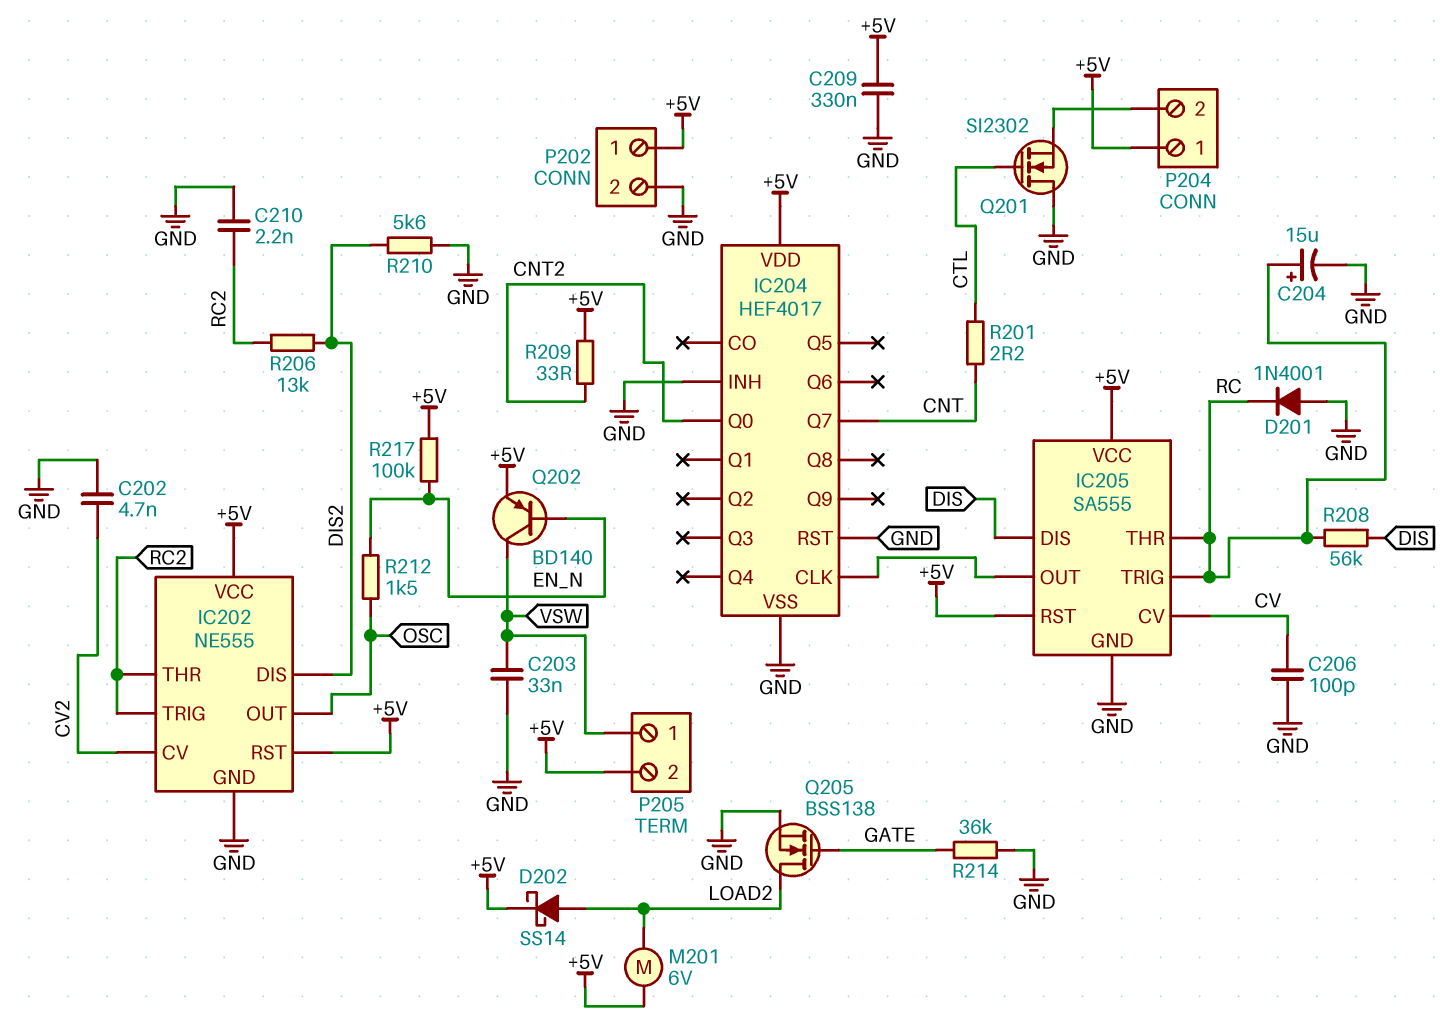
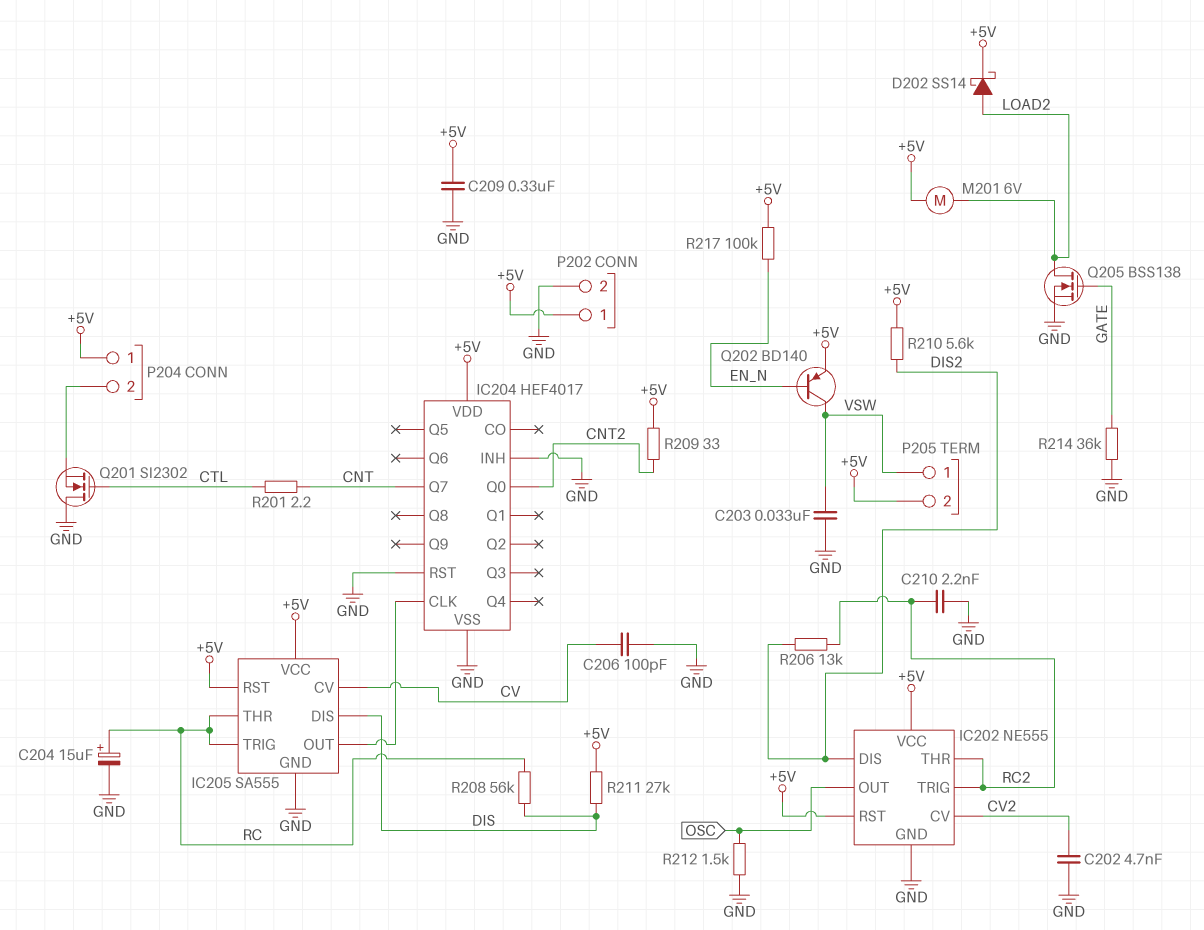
D201: diode 1N4001 (A GND, K RC) -> none
R210: 5.6k (DIS2, GND) -> 5.6k (+5V, DIS2)
R211: none -> 27k (+5V, DIS)
R212: 1.5k (EN_N, OSC) -> 1.5k (GND, OSC)

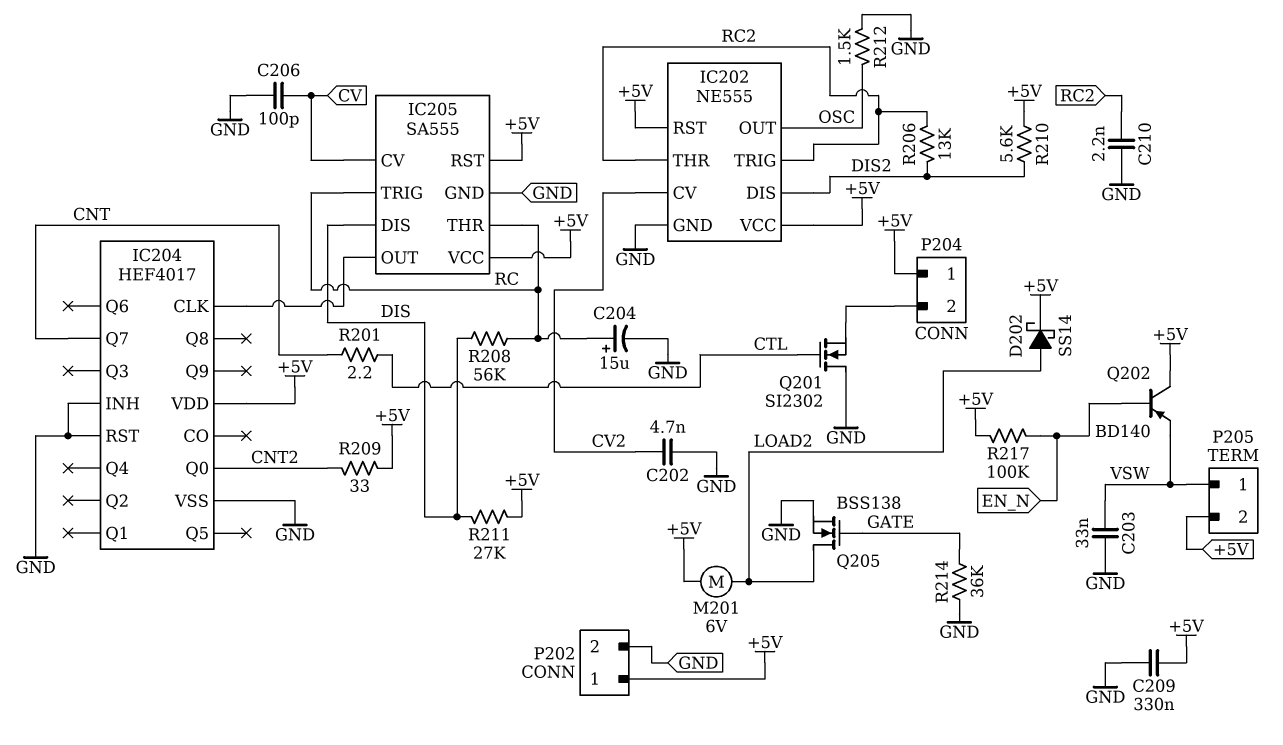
Q202: PNP BD140 (B EN_N, C VSW, E +5V) -> PNP BD140 (B EN_N, C +5V, E VSW)

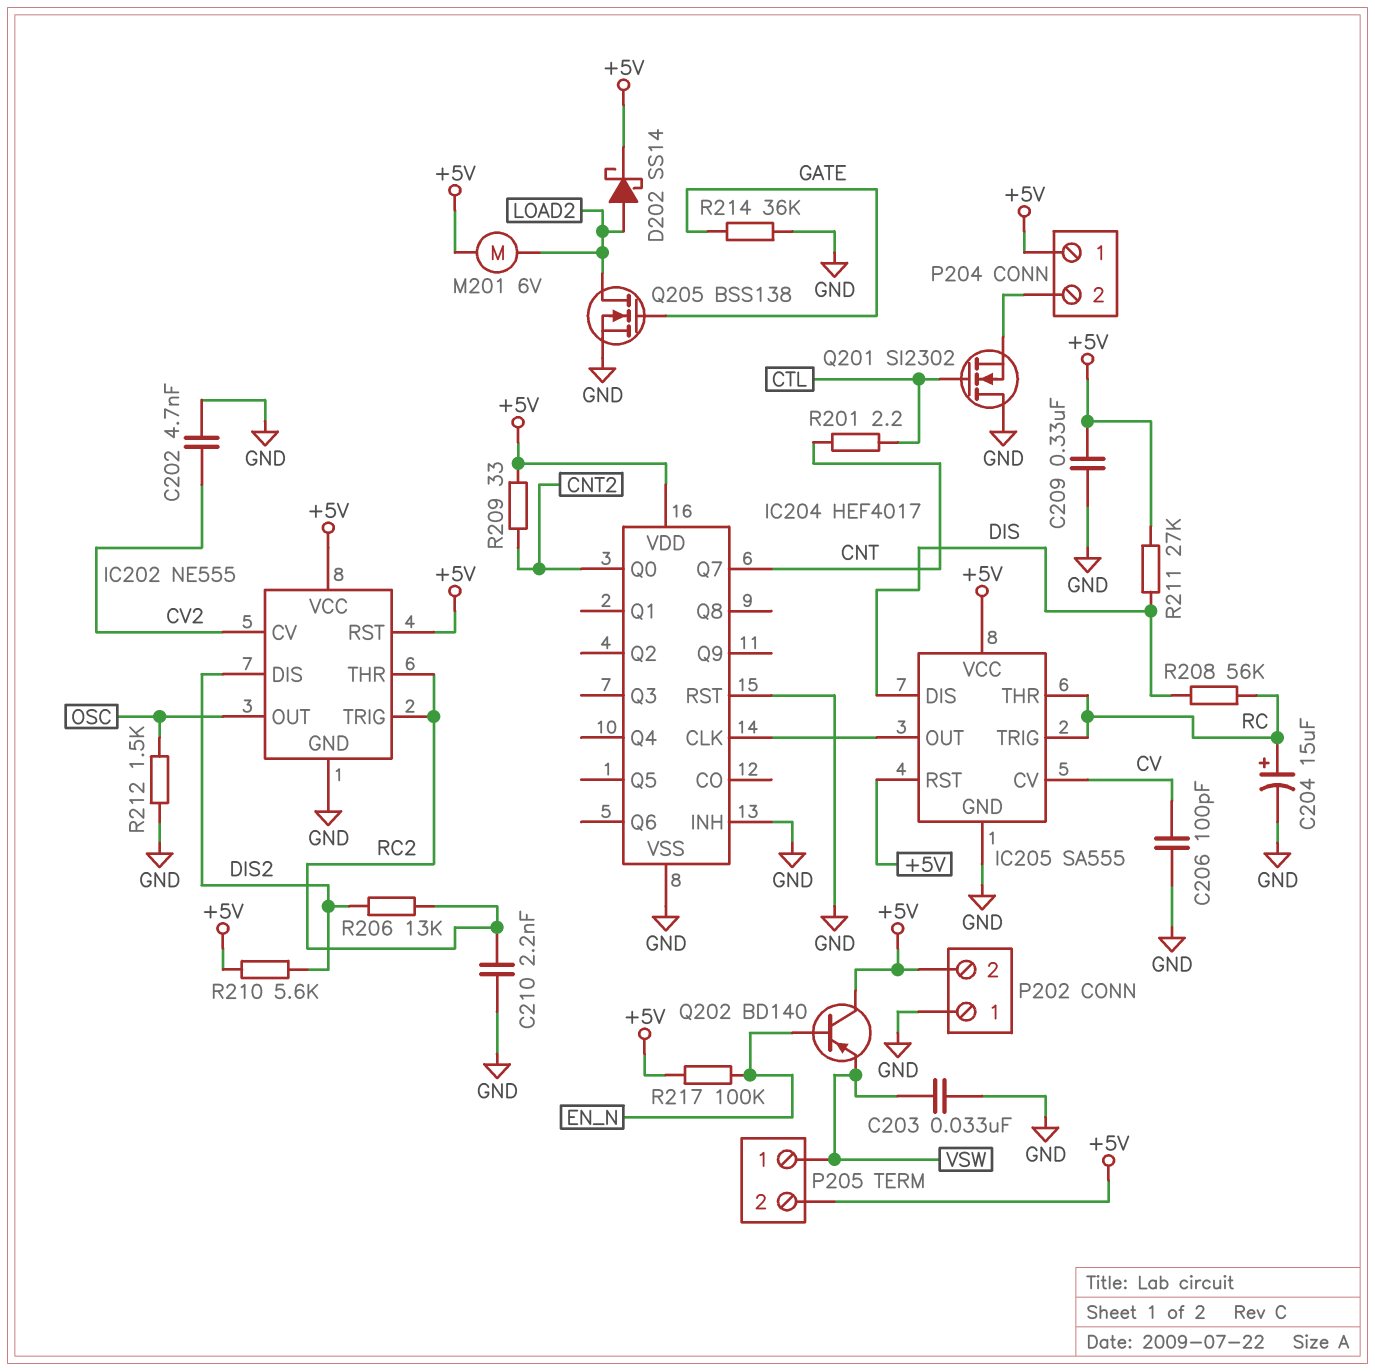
P202 pin 1: +5V -> GND
P202 pin 2: GND -> +5V

